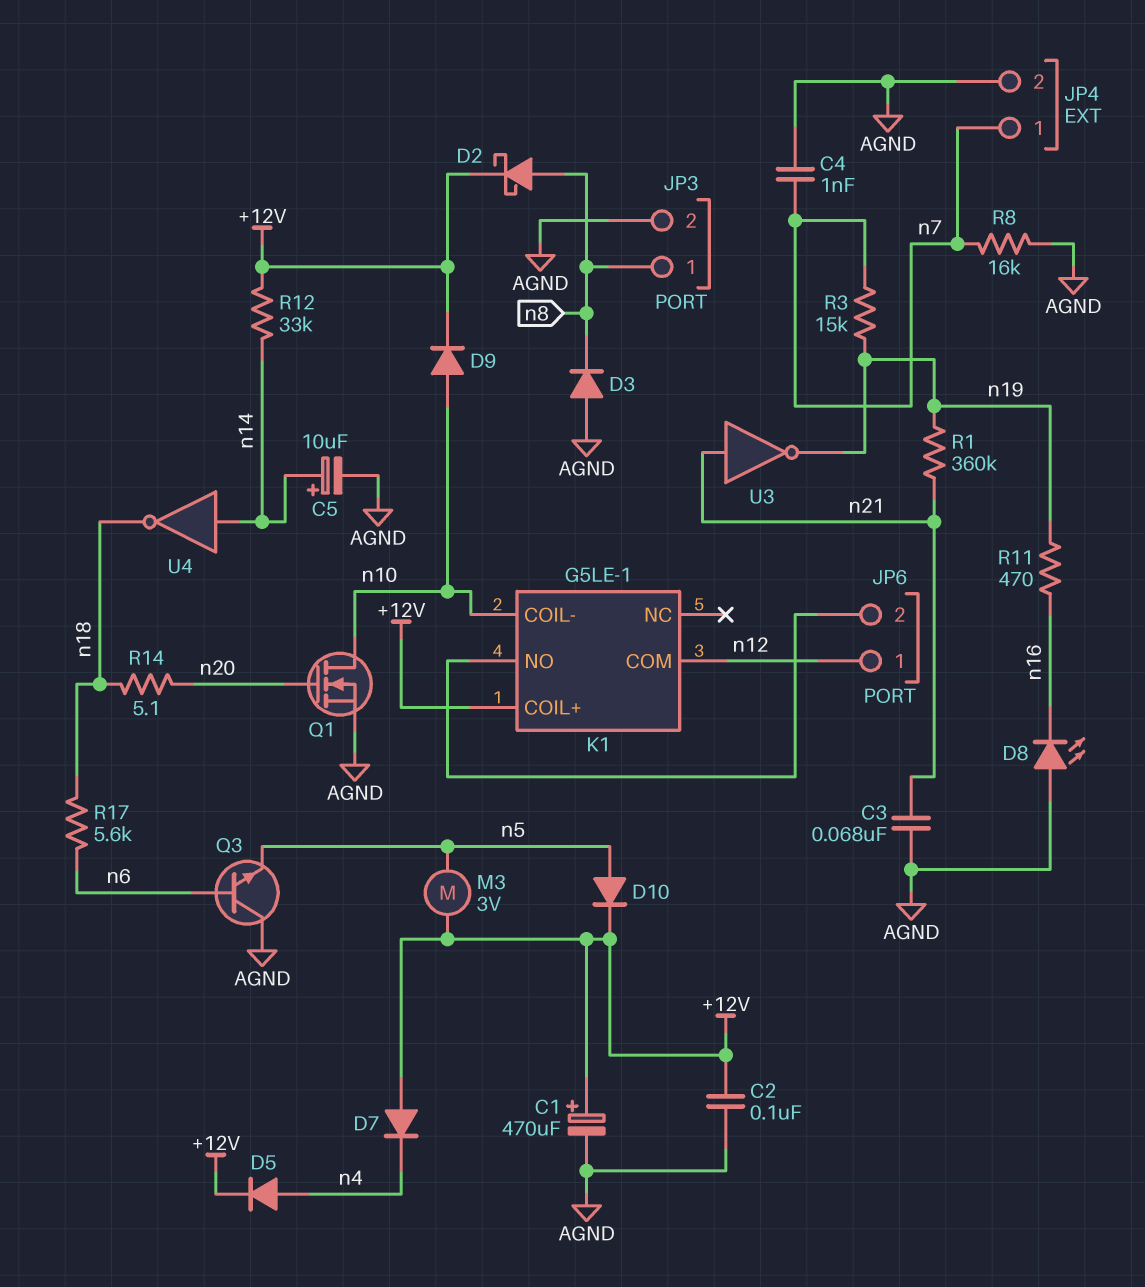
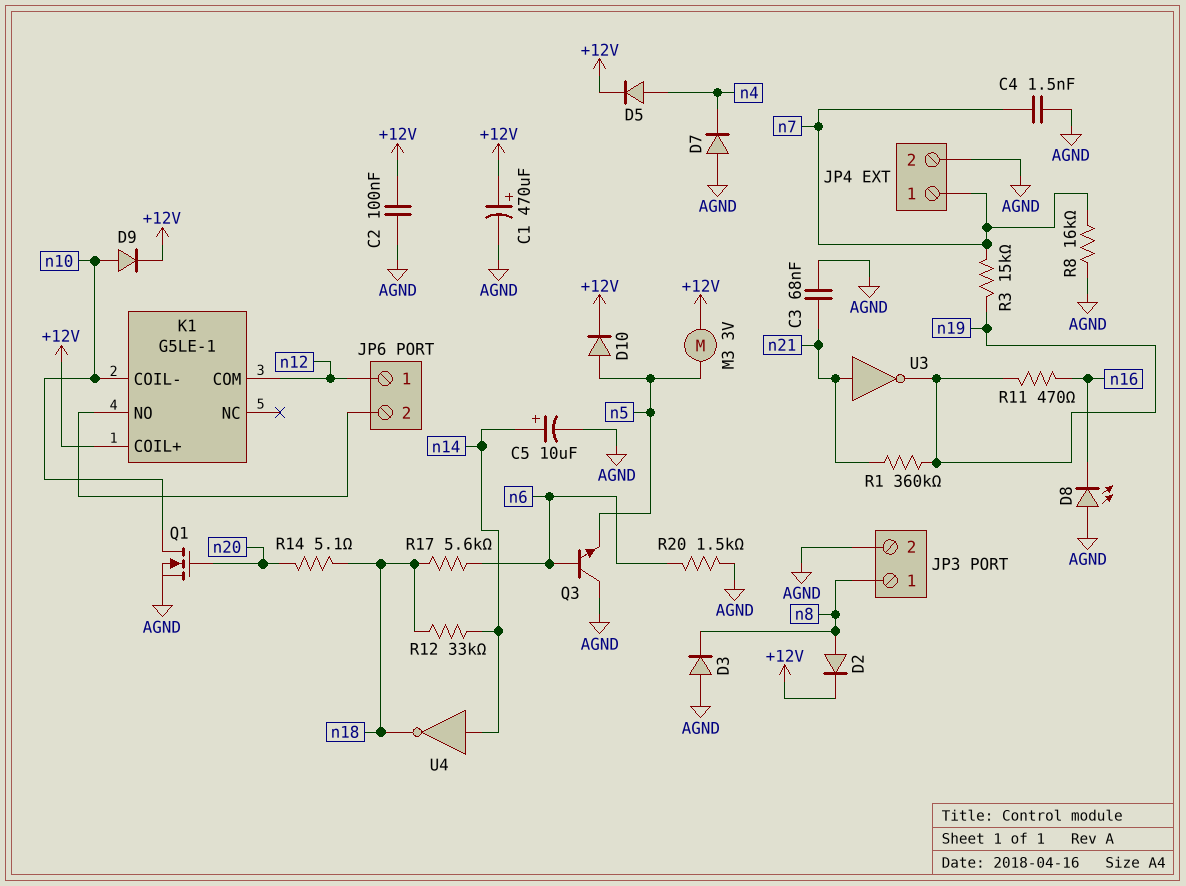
C4: 1nF (AGND, n7) -> 1.5nF (AGND, n7)
D2: schottky (A n8, K +12V) -> diode (A n8, K +12V)
D7: diode (A +12V, K n4) -> diode (A AGND, K n4)
R12: 33k (+12V, n14) -> 33k (n14, n18)
R20: none -> 1.5k (AGND, n6)

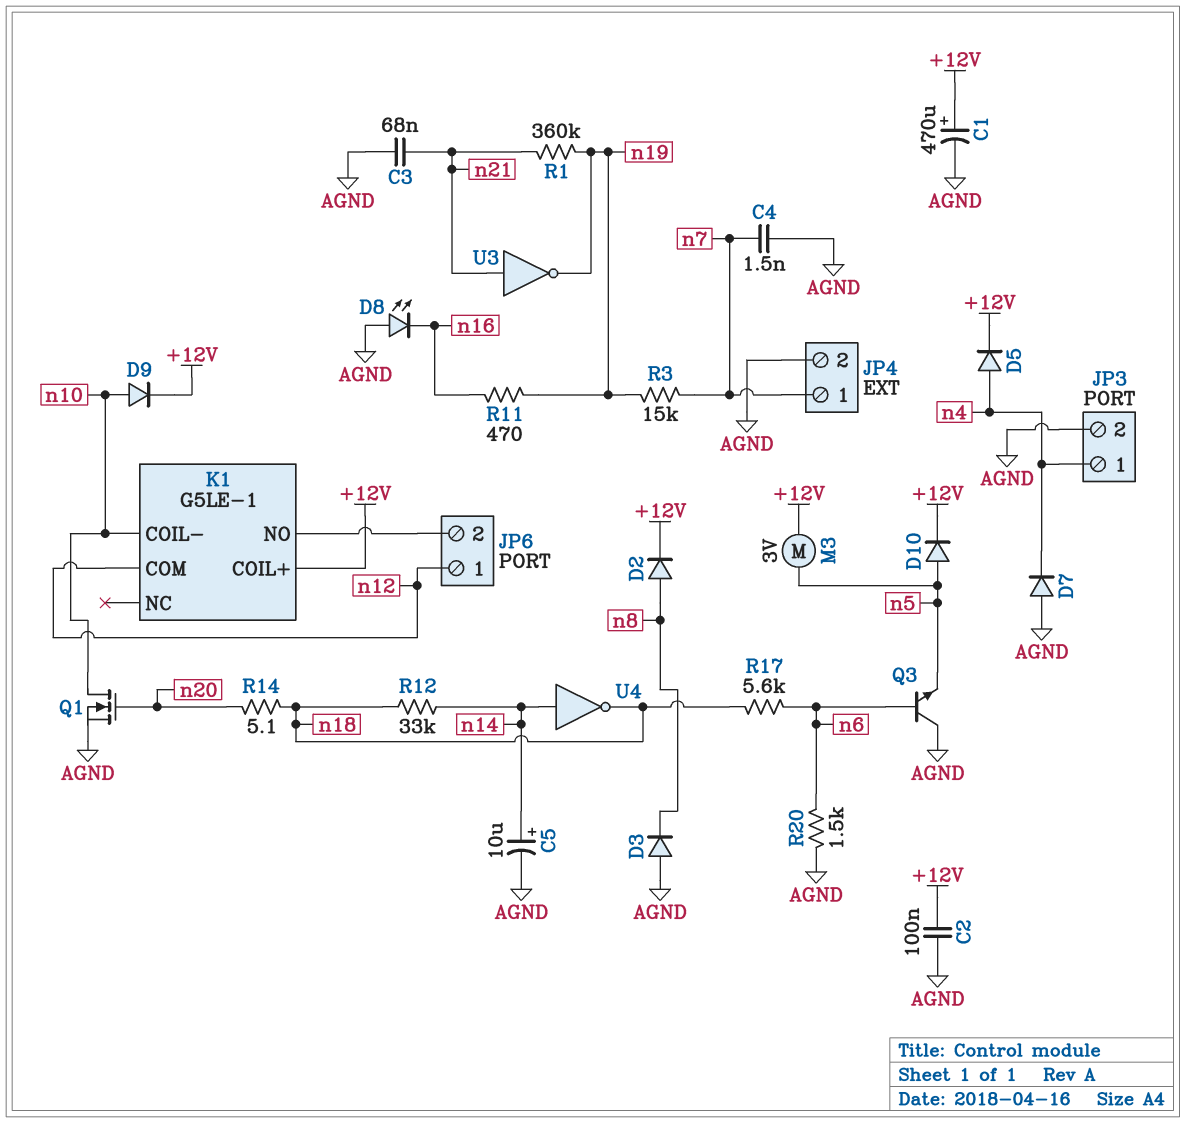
JP3 pin 1: n8 -> n4
R8: 16k (AGND, n7) -> none

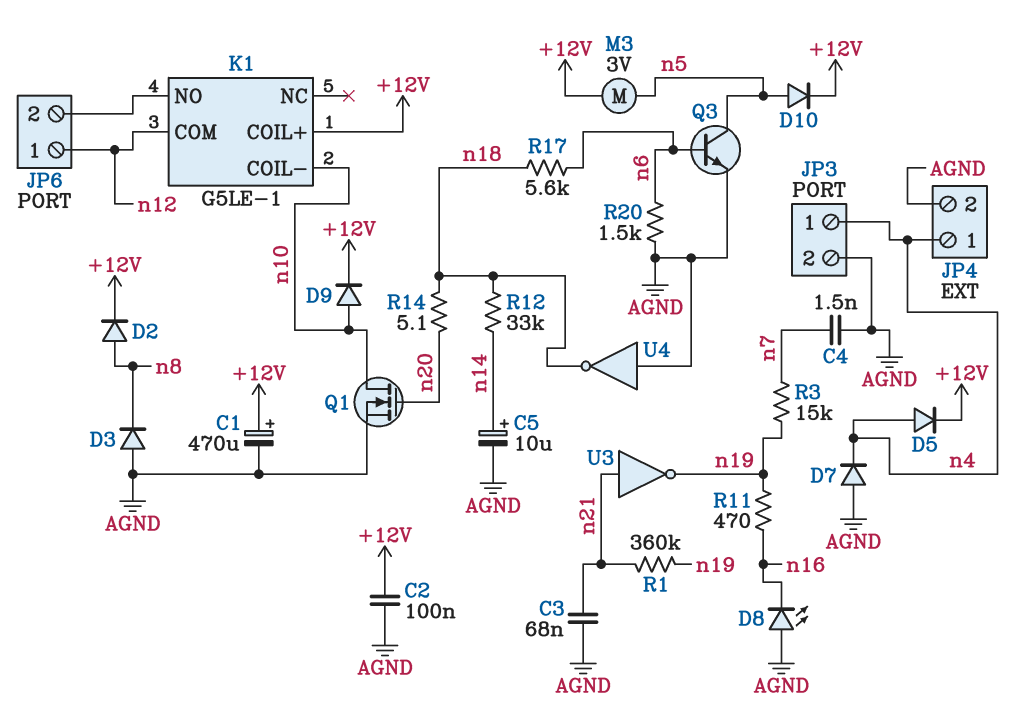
JP4 pin 1: n7 -> n4
Q3: NPN (B n6, C AGND, E n5) -> NPN (B n6, C n5, E AGND)
U4: NOT (in n14, out n18) -> NOT (in AGND, out n18)

